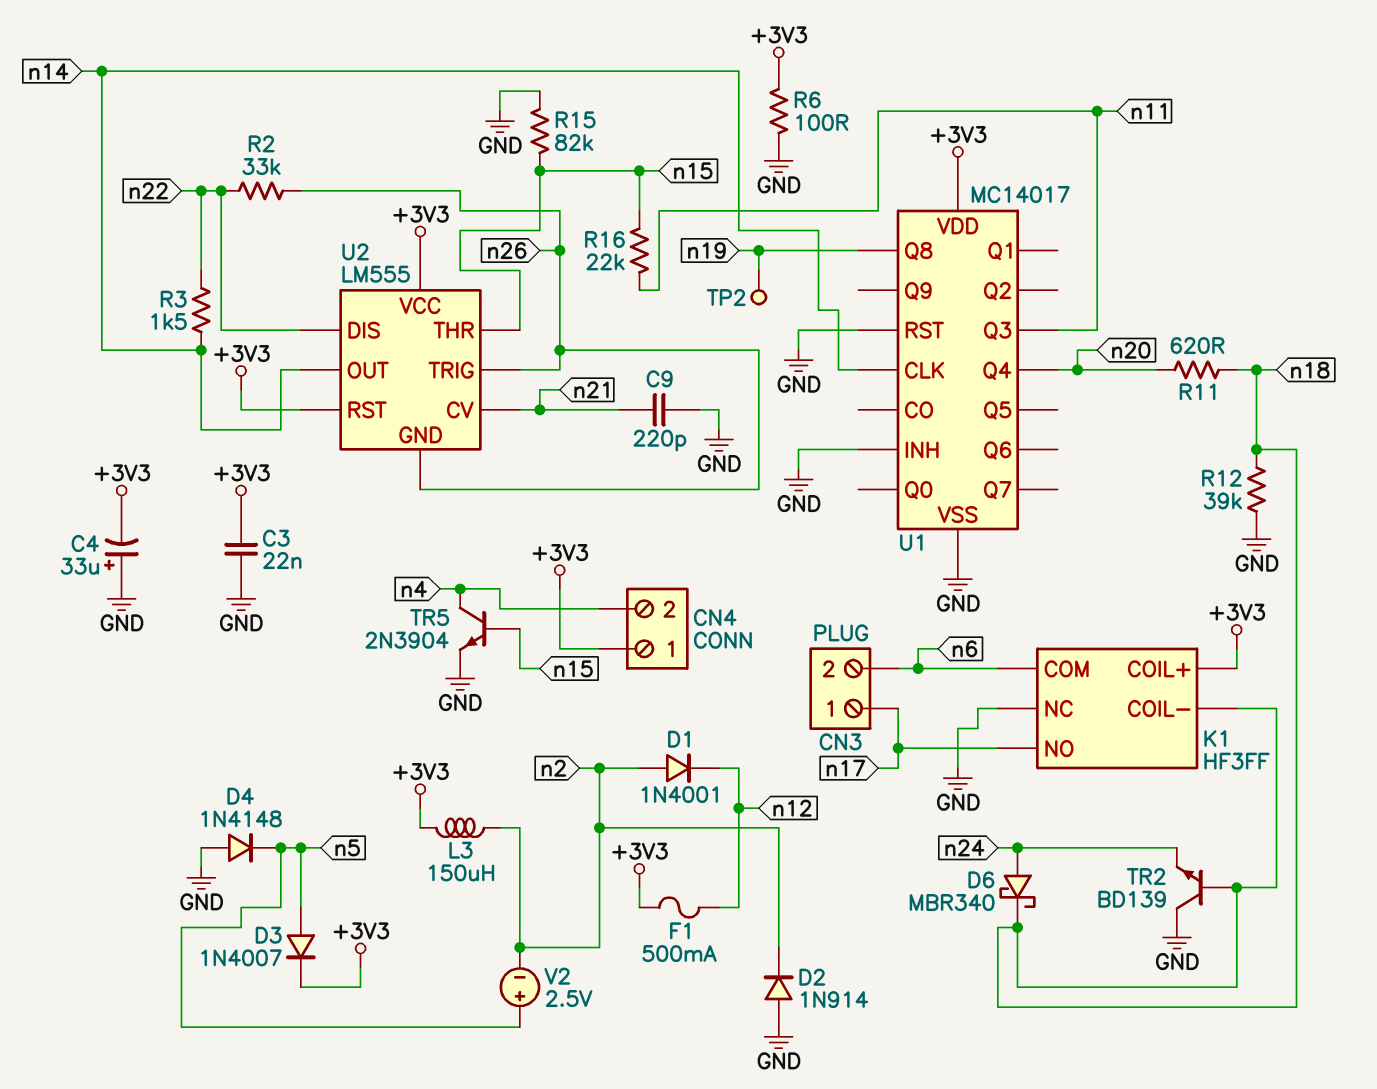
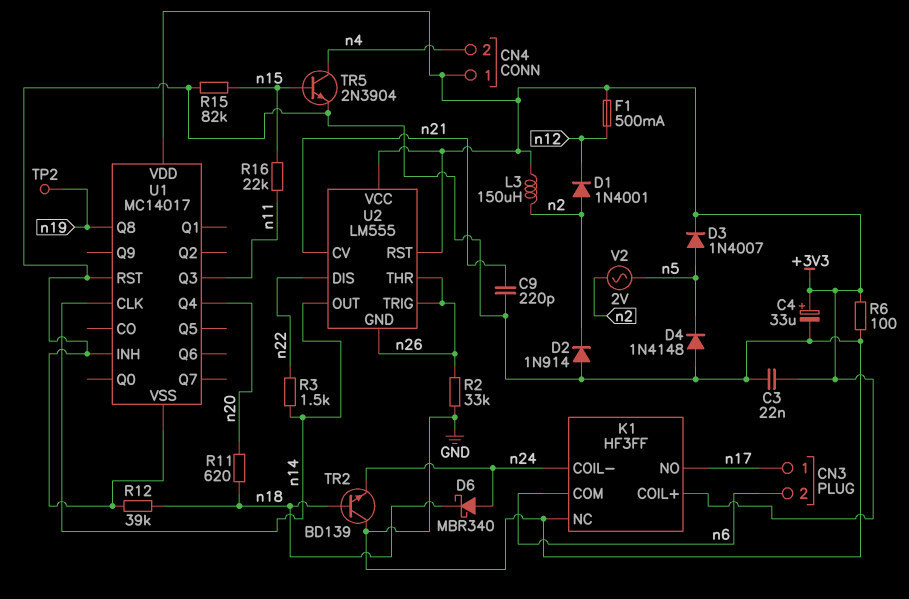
C4: 33uF (plus GND, minus +3V3) -> 33uF (plus +3V3, minus GND)
K1 pin COIL-: n18 -> n24
R2: 33k (n22, n26) -> 33k (GND, n26)
U2 pin THR: n15 -> n26
V2: 2.5V (plus n5, minus n2) -> AC 2V (n2, n5)

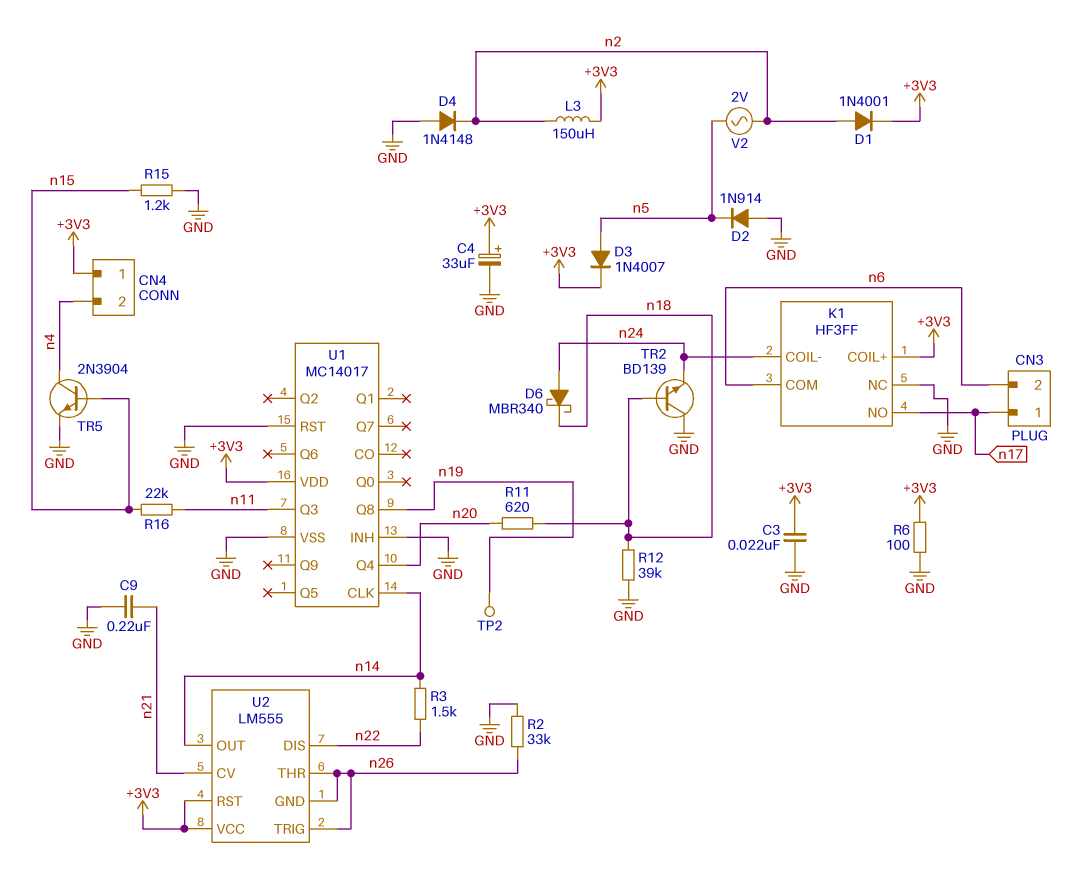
C9: 220pF (GND, n21) -> 220nF (GND, n21)
D1: diode 1N4001 (A n2, K n12) -> diode 1N4001 (A n2, K +3V3)
D2: diode 1N914 (A GND, K n2) -> diode 1N914 (A GND, K n5)
D4: diode 1N4148 (A GND, K n5) -> diode 1N4148 (A GND, K n2)
F1: 500mA (+3V3, n12) -> none
R15: 82k (GND, n15) -> 1.2k (GND, n15)

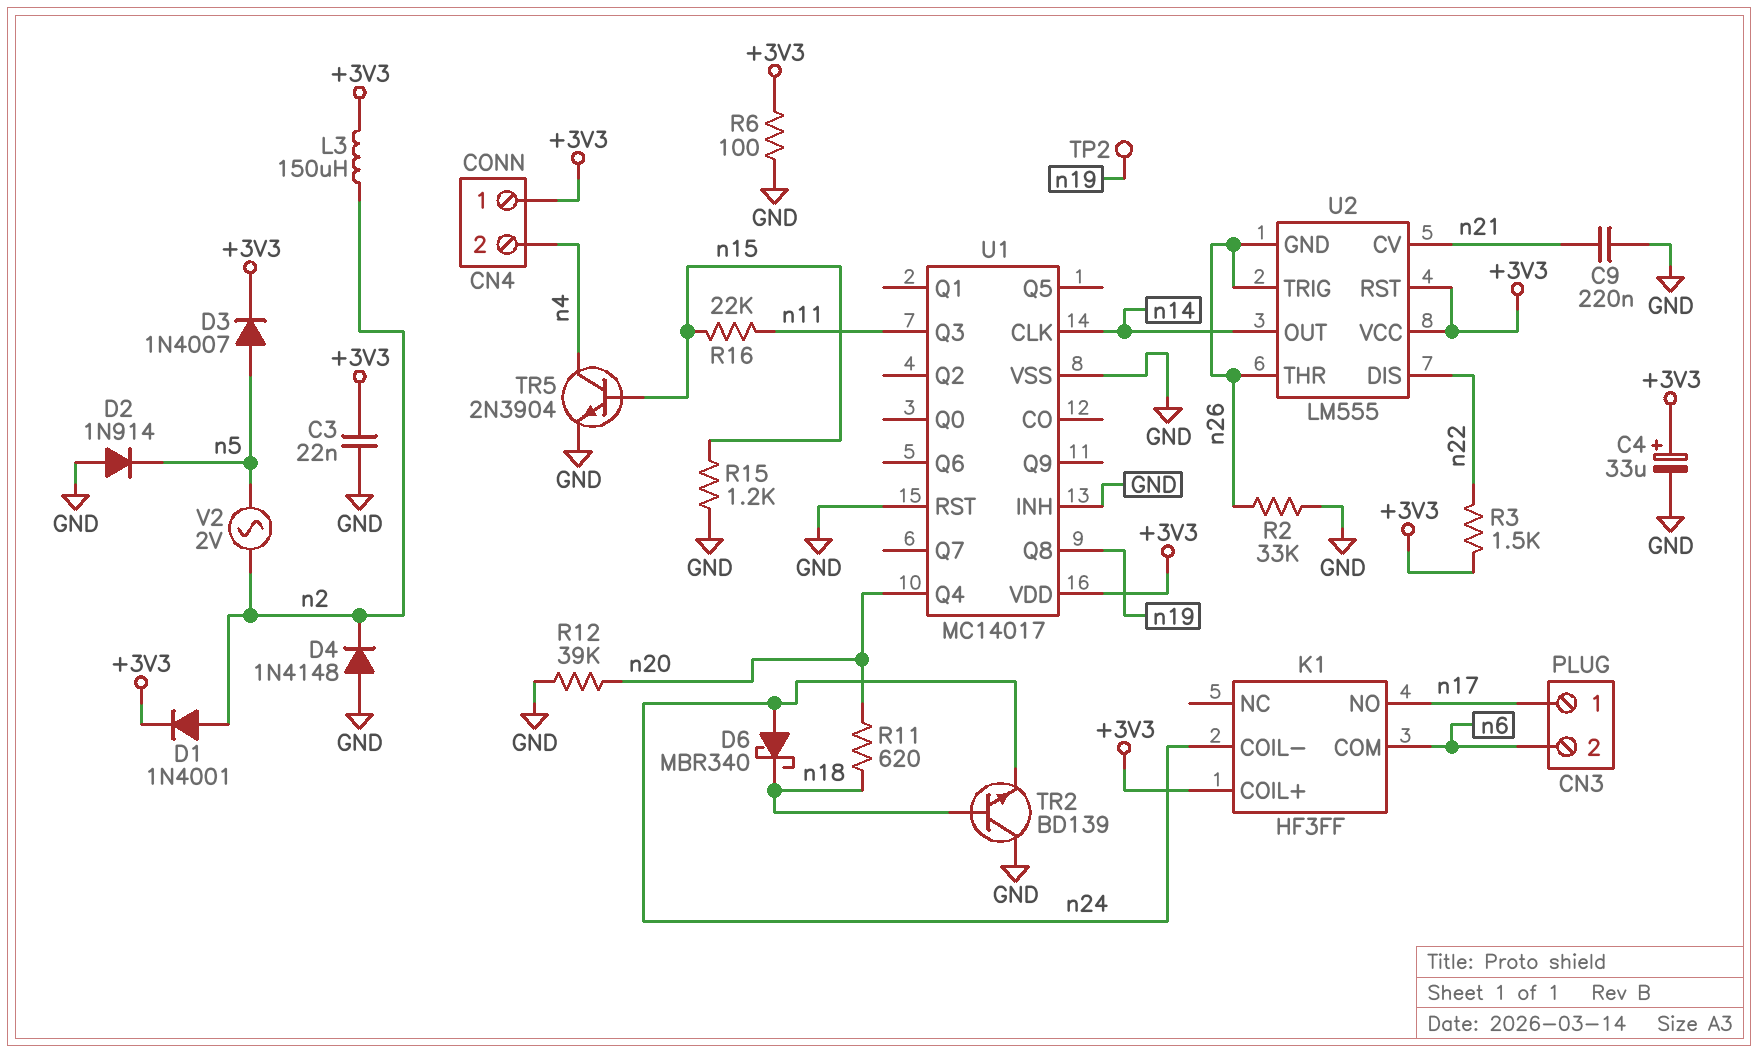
K1 pin NC: GND -> none
R3: 1.5k (n14, n22) -> 1.5k (+3V3, n22)
R12: 39k (GND, n18) -> 39k (GND, n20)

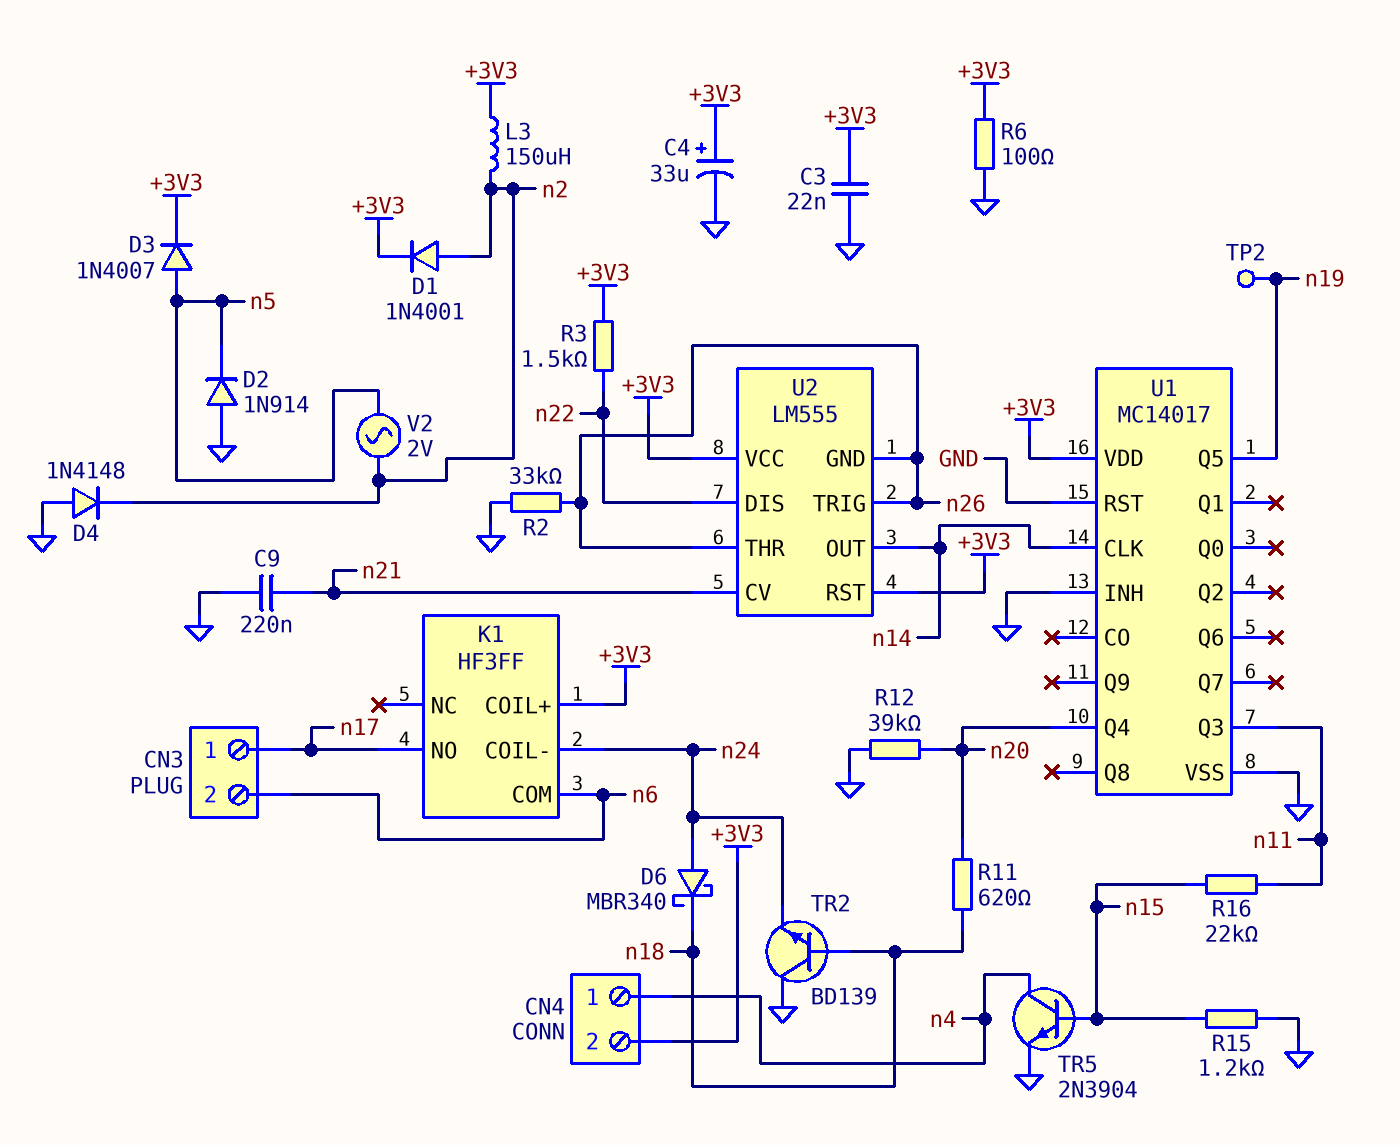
CN4 pin 1: +3V3 -> n4
CN4 pin 2: n4 -> +3V3
U1 pin Q5: none -> n19
U1 pin Q8: n19 -> none

